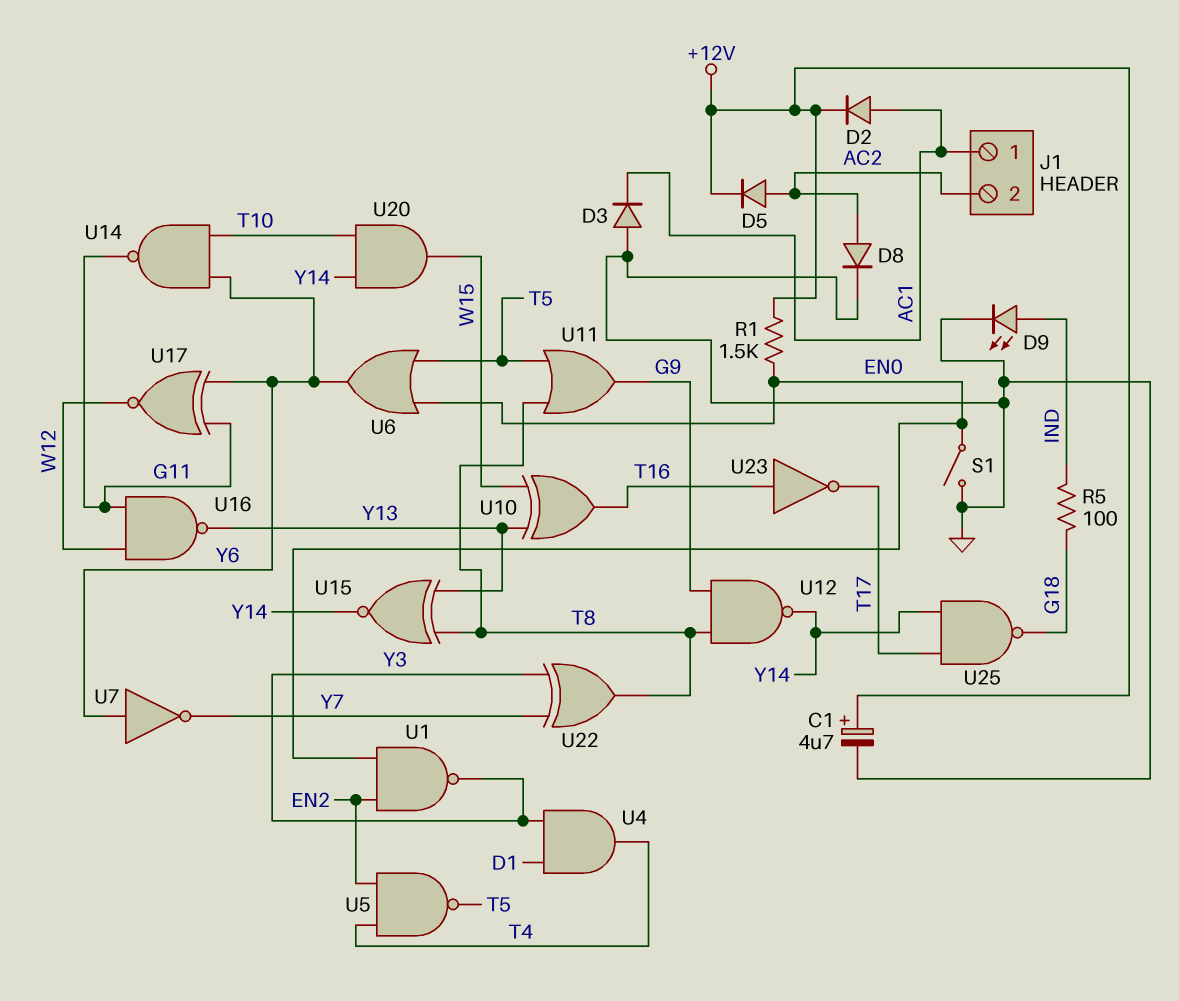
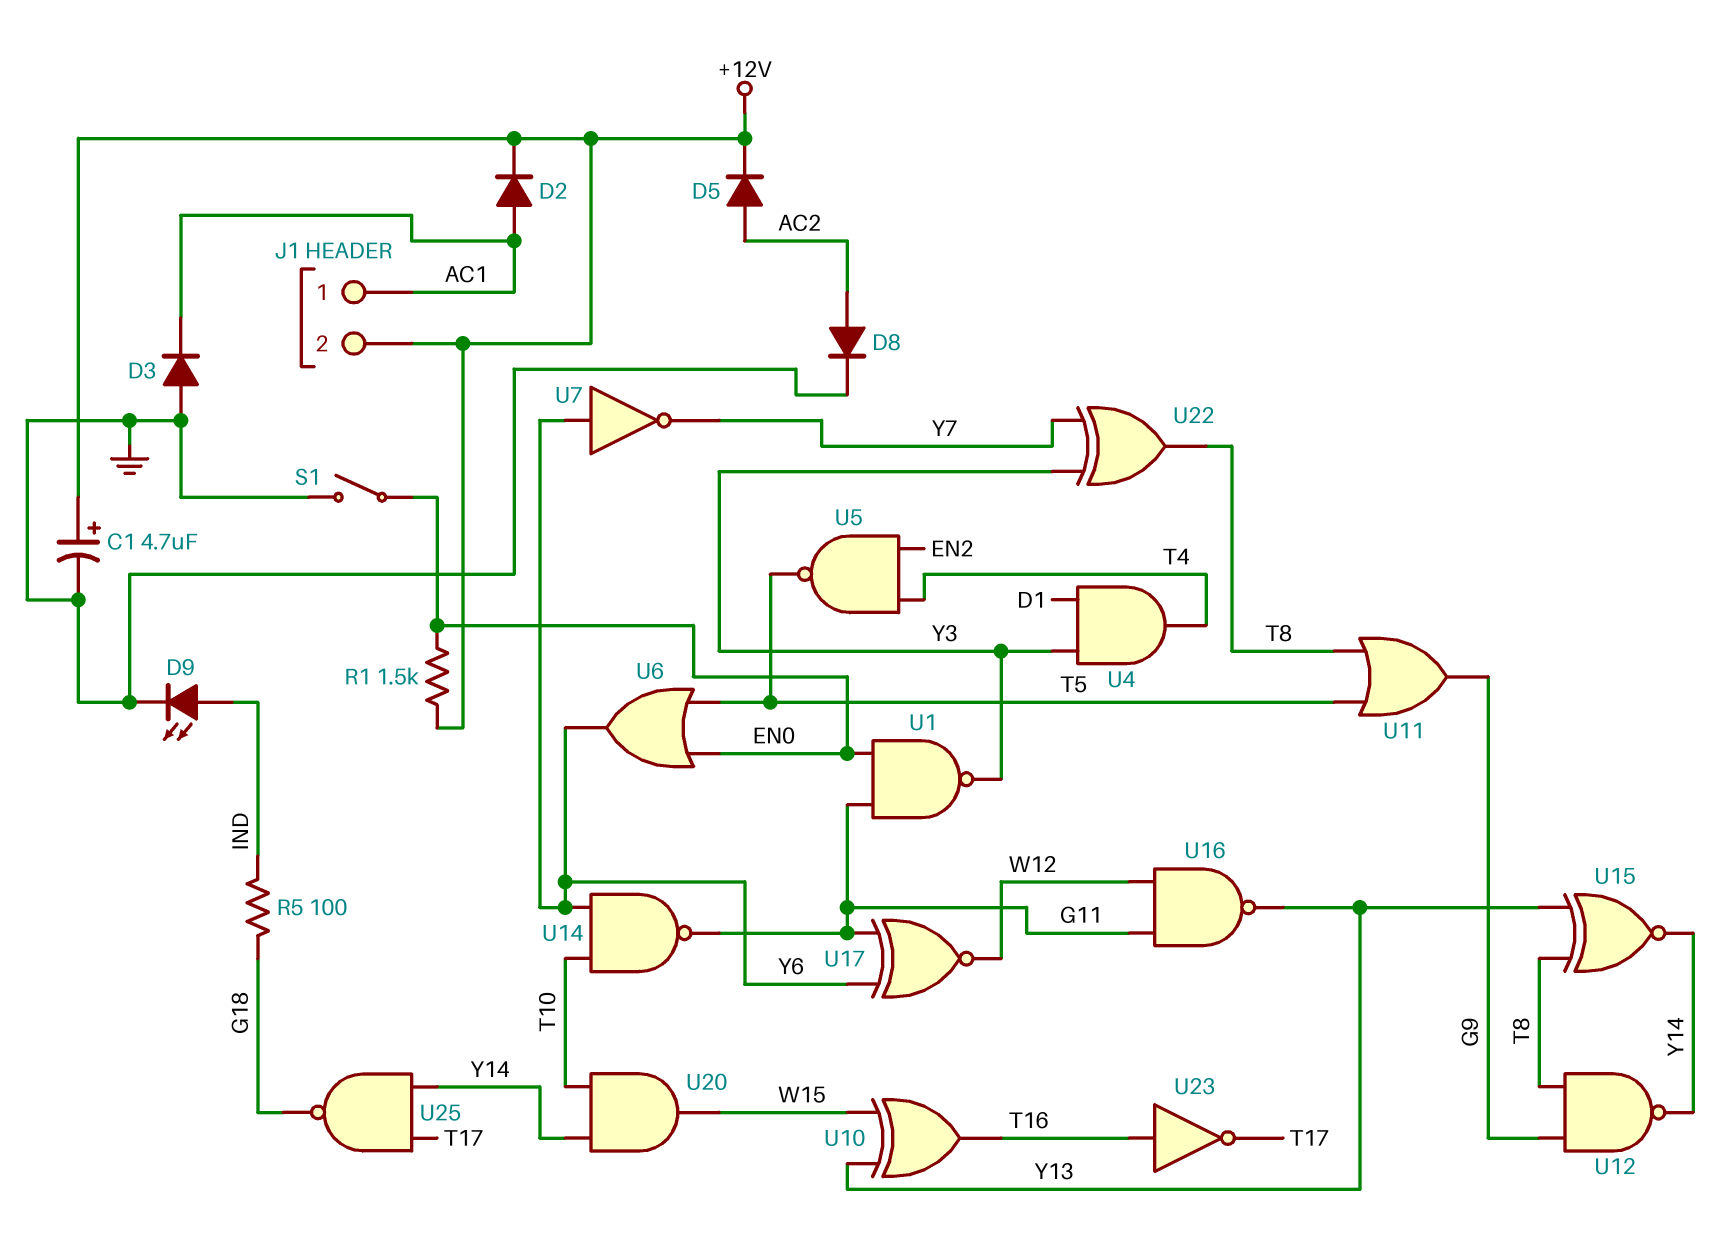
J1 pin 2: AC2 -> +12V
U1: NAND (in EN0, in EN2, out Y3) -> NAND (in EN0, in G11, out Y3)

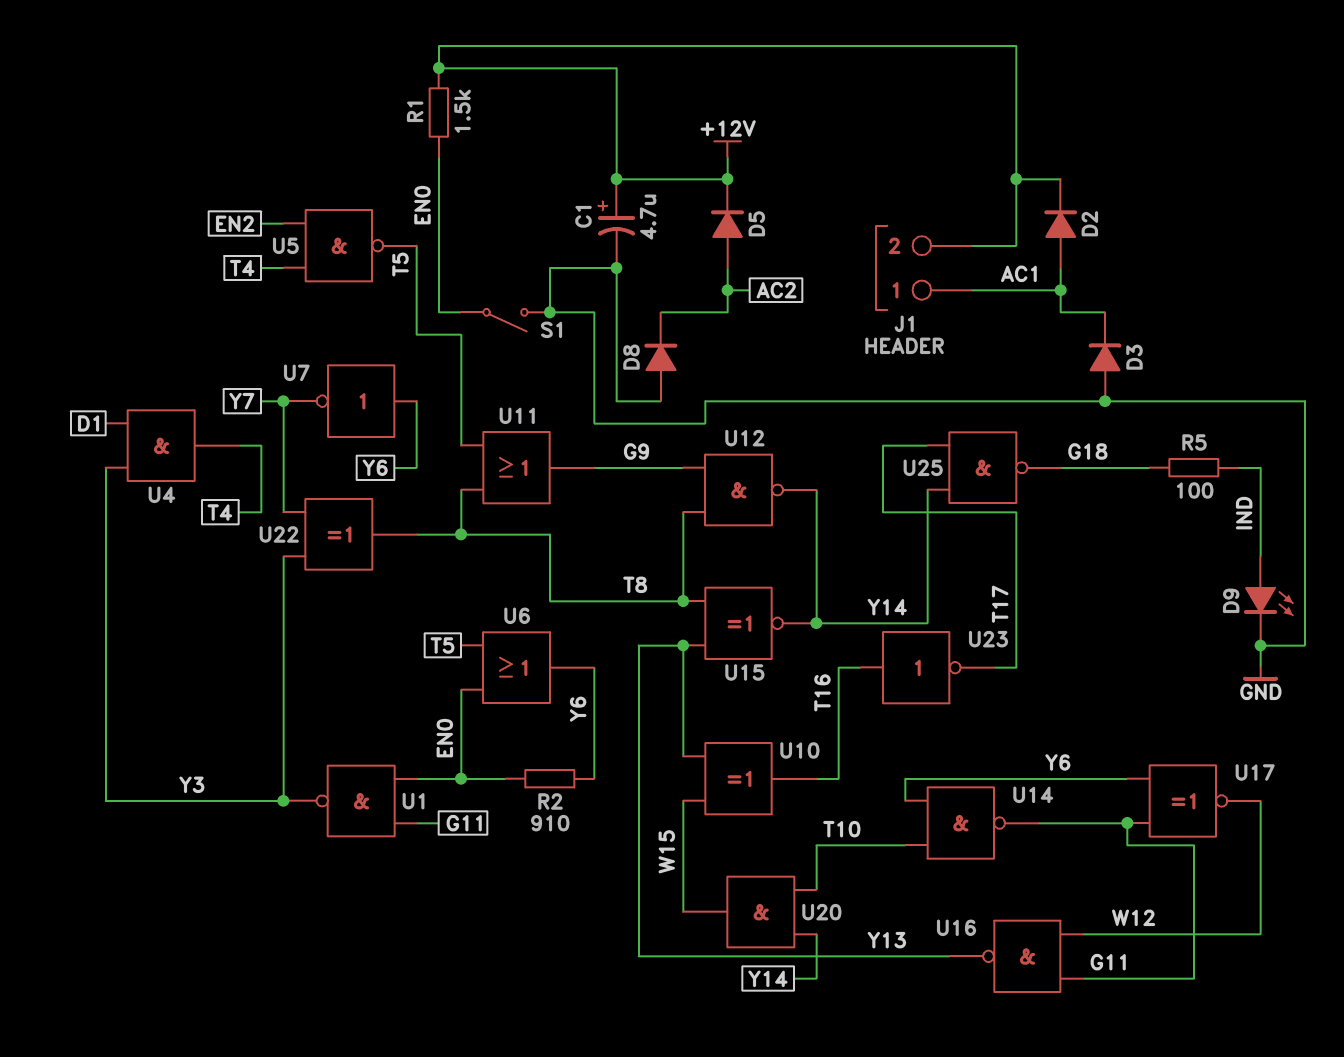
D8: diode (A AC2, K GND) -> diode (A GND, K AC2)
R2: none -> 910 (EN0, Y6)

